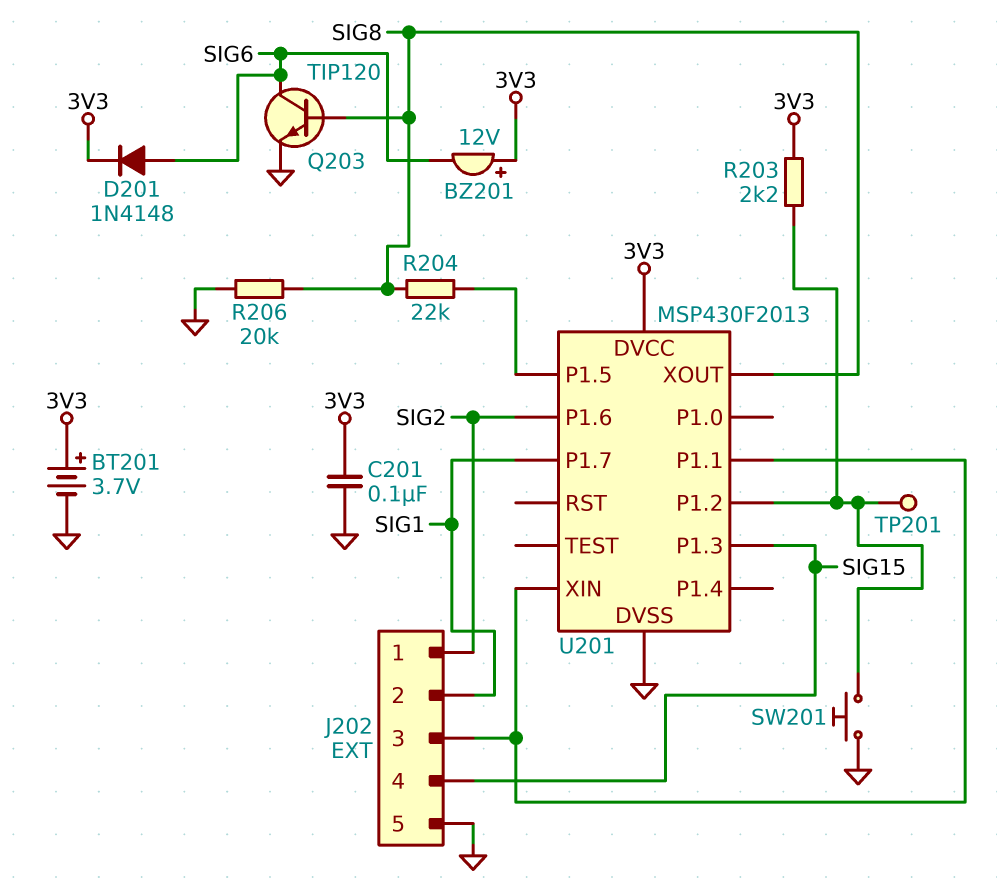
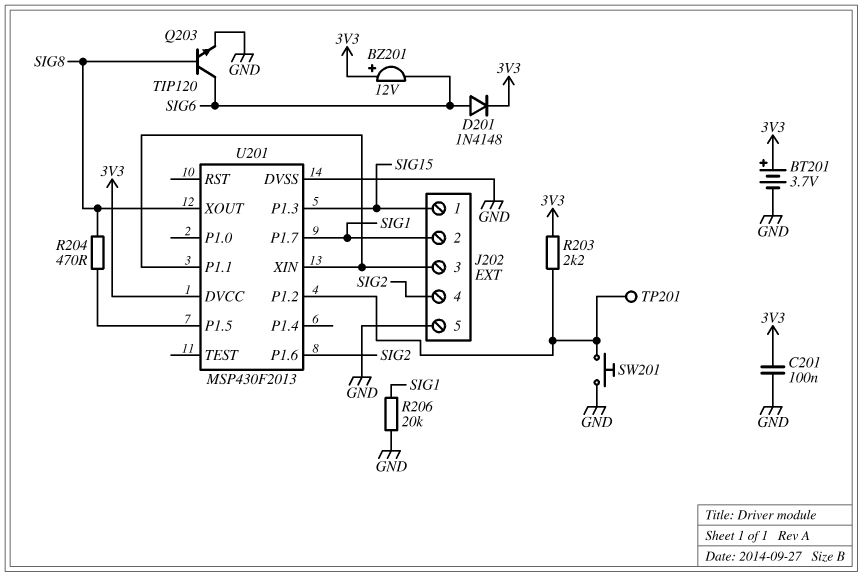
J202 pin 1: SIG2 -> SIG15
J202 pin 4: SIG15 -> SIG2
R204: 22k (SIG8, U201/P1.5) -> 470 (SIG8, U201/P1.5)
R206: 20k (GND, SIG8) -> 20k (GND, SIG1)

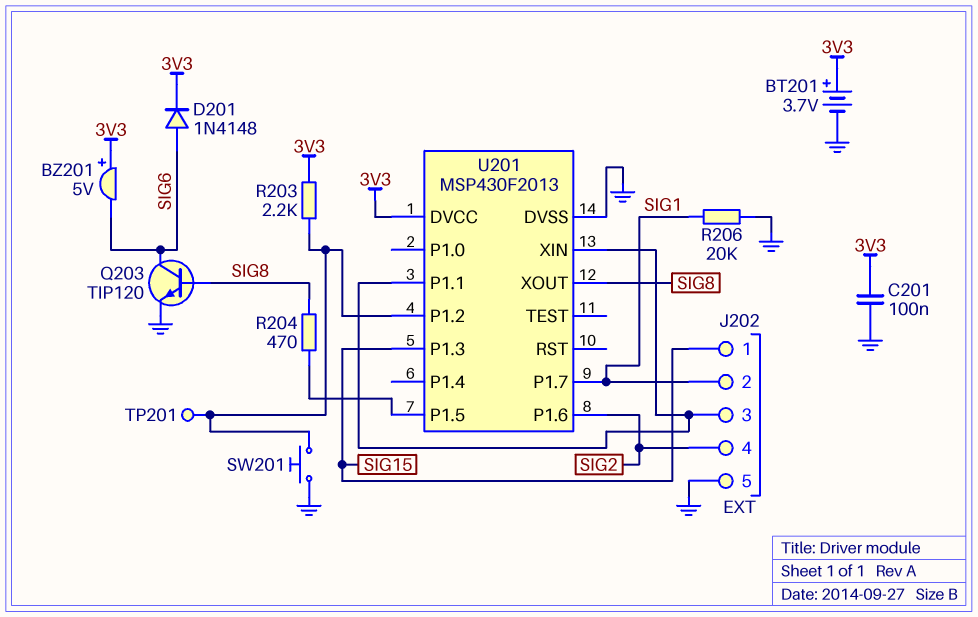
BZ201: buzzer 12V (plus 3V3, minus SIG6) -> buzzer 5V (plus 3V3, minus SIG6)

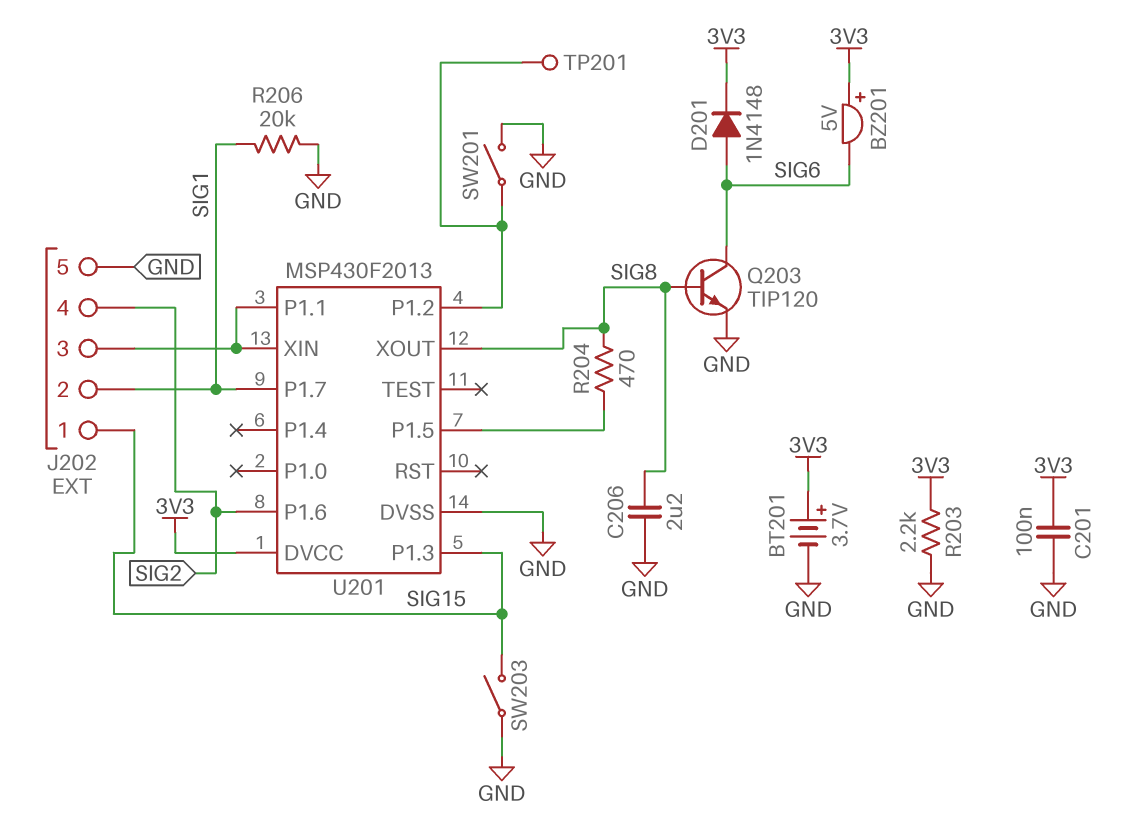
C206: none -> 2.2uF (GND, SIG8)
R203: 2.2k (3V3, U201/P1.2) -> 2.2k (3V3, GND)
SW201: button (GND, U201/P1.2) -> switch (GND, U201/P1.2)
SW203: none -> switch (GND, SIG15)

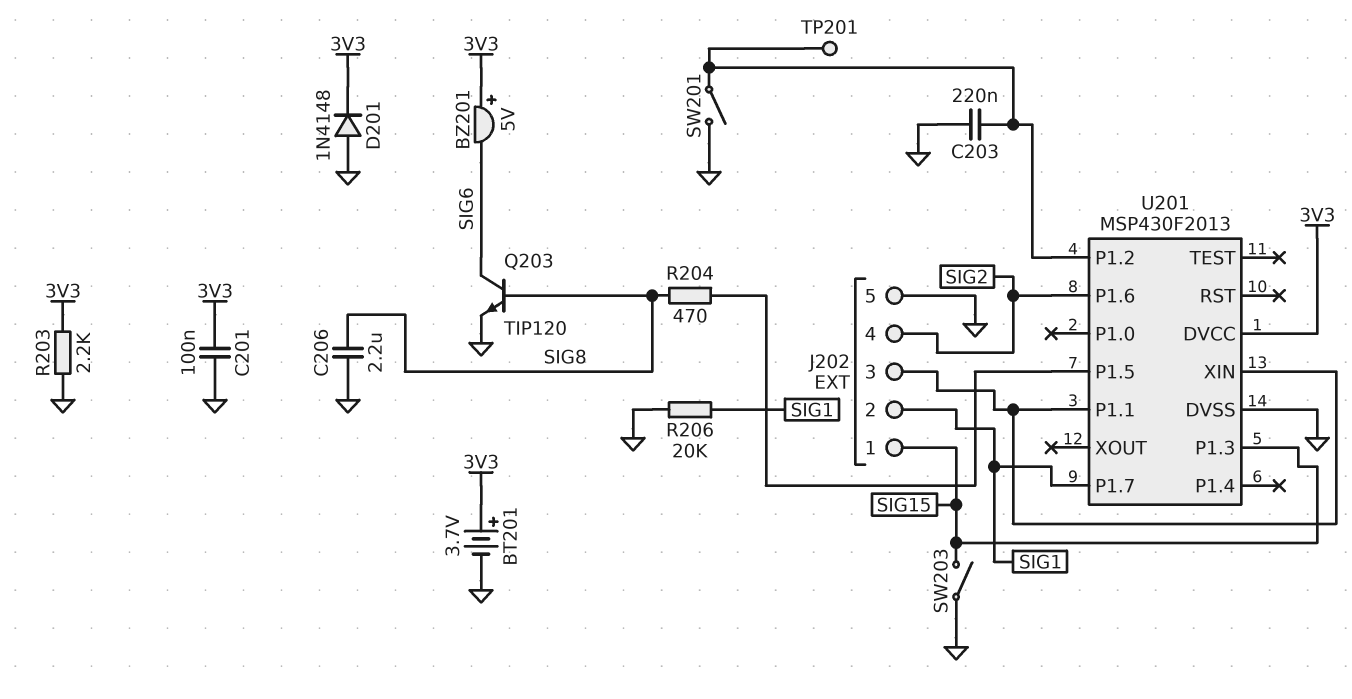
C203: none -> 220nF (GND, U201/P1.2)
D201: diode 1N4148 (A SIG6, K 3V3) -> diode 1N4148 (A GND, K 3V3)
U201 pin XOUT: SIG8 -> none

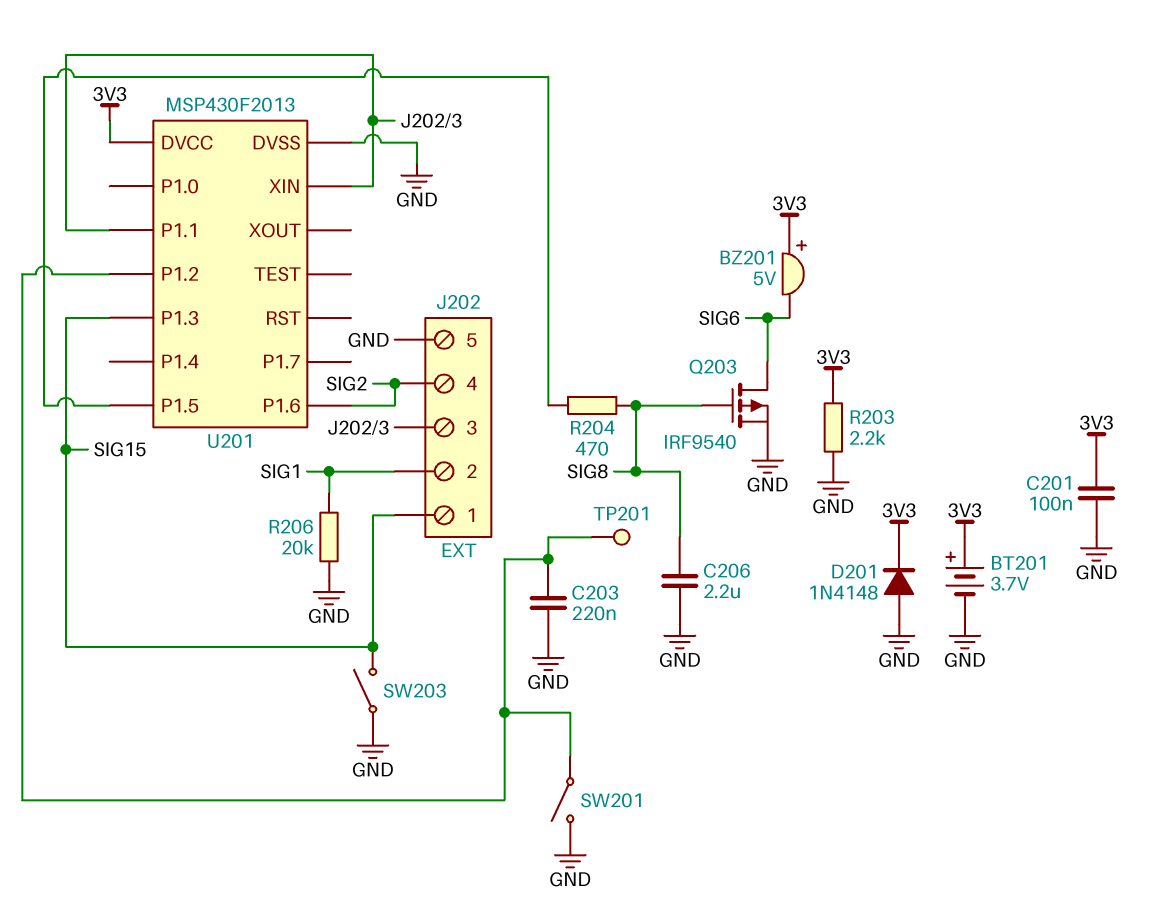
Q203: NPN TIP120 (B SIG8, C SIG6, E GND) -> PMOS IRF9540 (G SIG8, D SIG6, S GND)
U201 pin P1.7: SIG1 -> none

